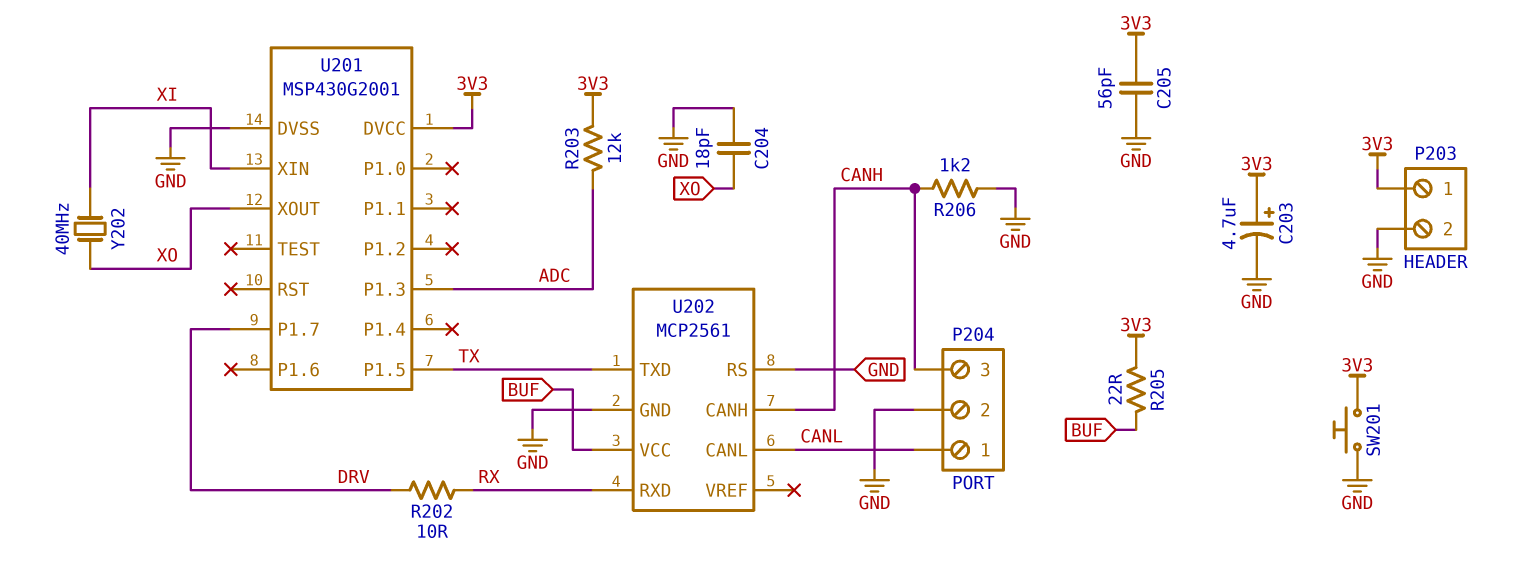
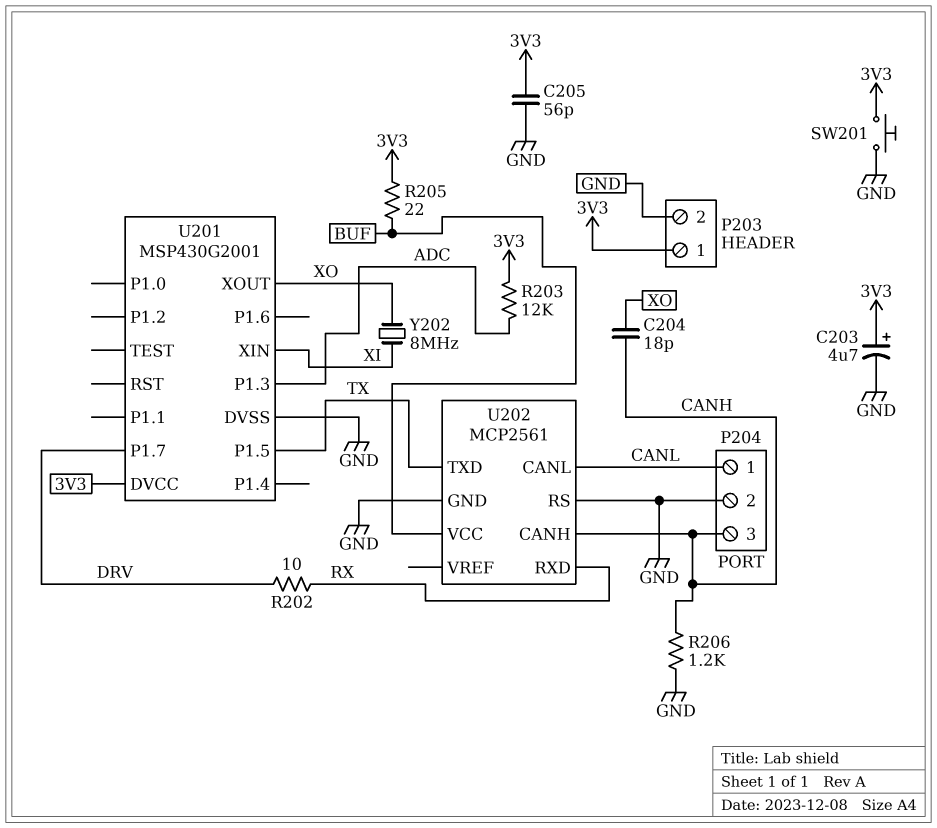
C204: 18pF (GND, XO) -> 18pF (CANH, XO)
Y202: 40MHz (XI, XO) -> 8MHz (XI, XO)

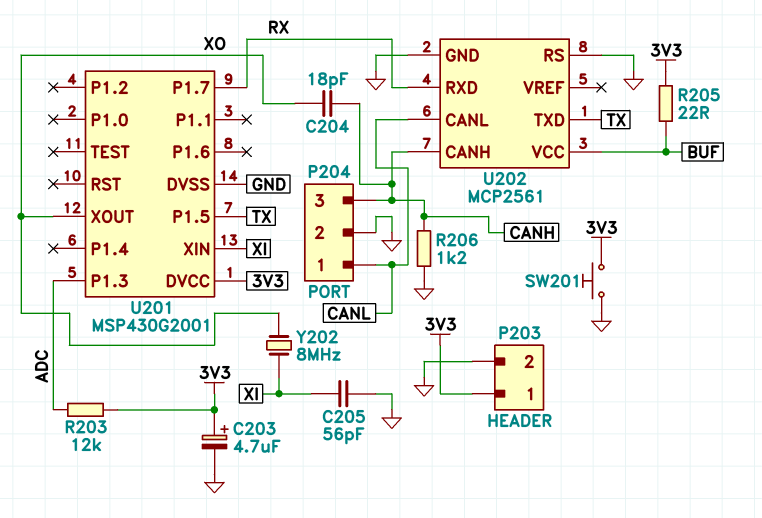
C205: 56pF (3V3, GND) -> 56pF (GND, XI)
R202: 10 (DRV, RX) -> none
U201 pin P1.7: DRV -> RX

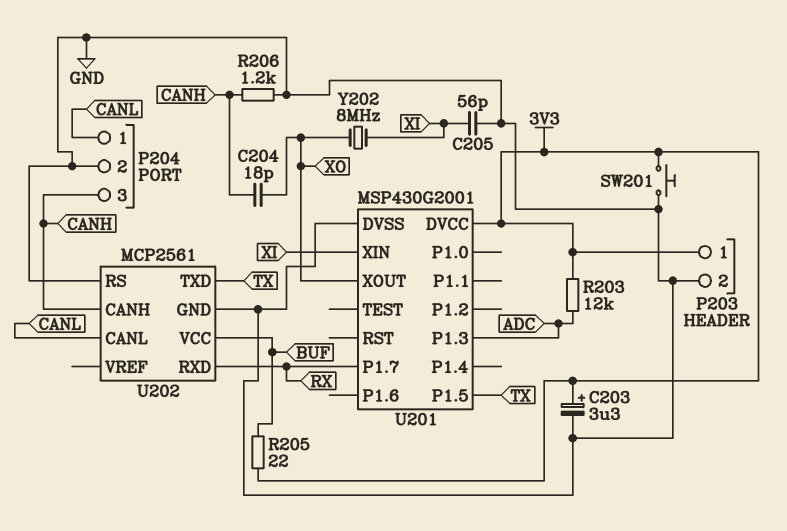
C203: 4.7uF (plus 3V3, minus GND) -> 3.3uF (plus 3V3, minus GND)

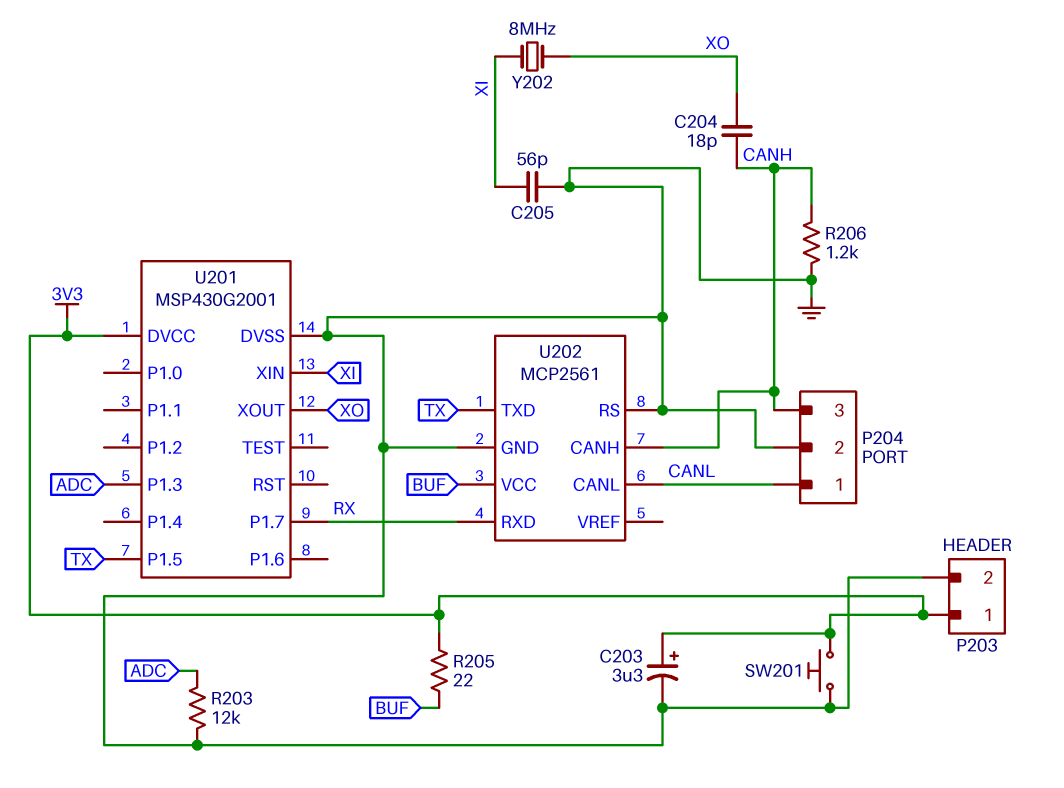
R203: 12k (3V3, ADC) -> 12k (ADC, GND)

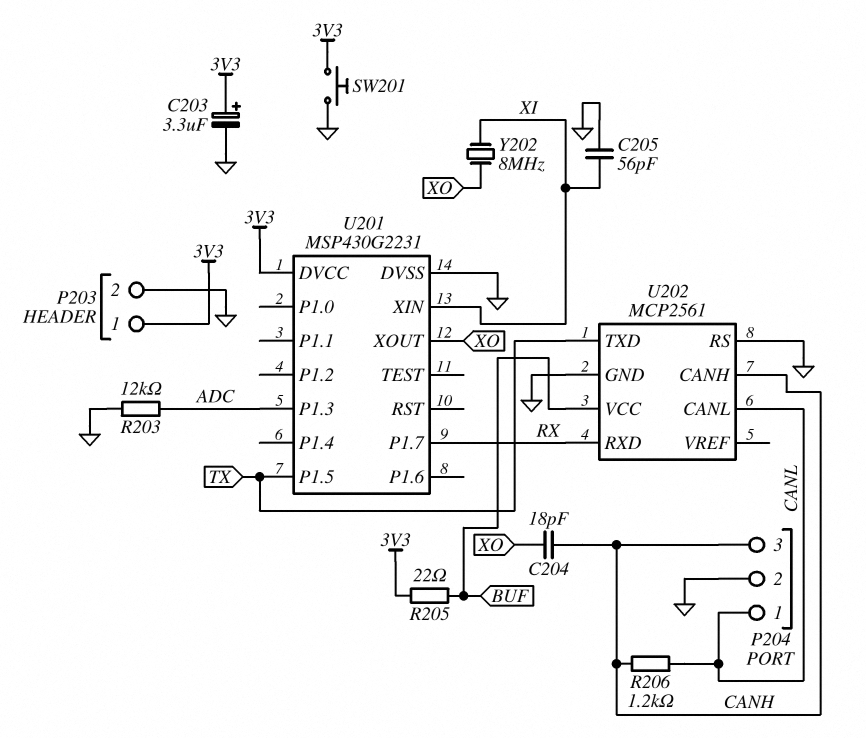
R206: 1.2k (CANH, GND) -> 1.2k (CANH, CANL)
U201: MSP430G2001 -> MSP430G2231

